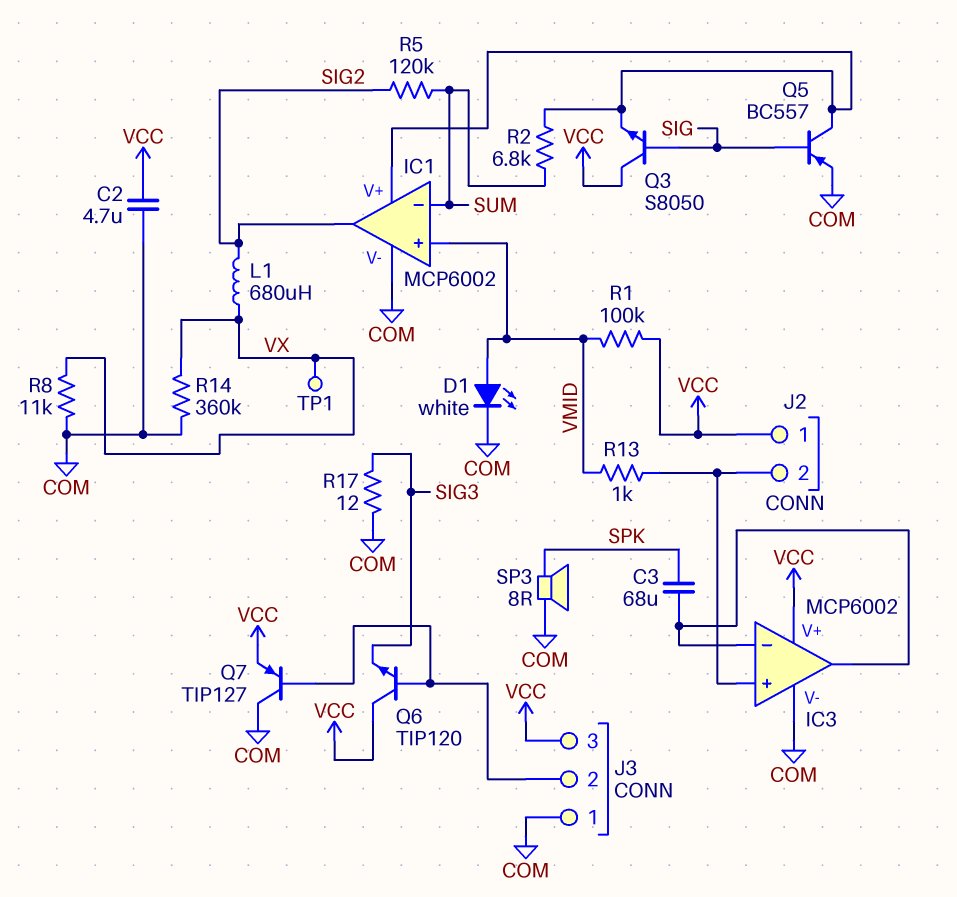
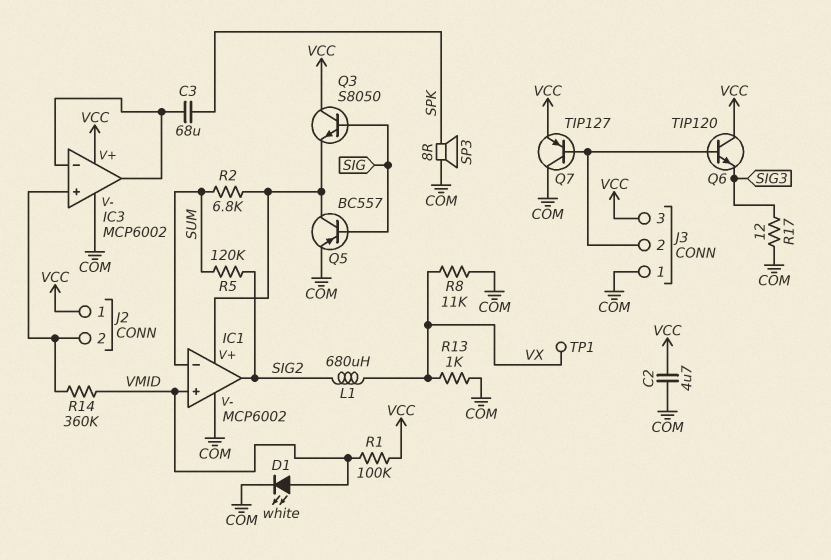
R13: 1k (IC3/in+, VMID) -> 1k (COM, VX)
R14: 360k (COM, VX) -> 360k (IC3/in+, VMID)

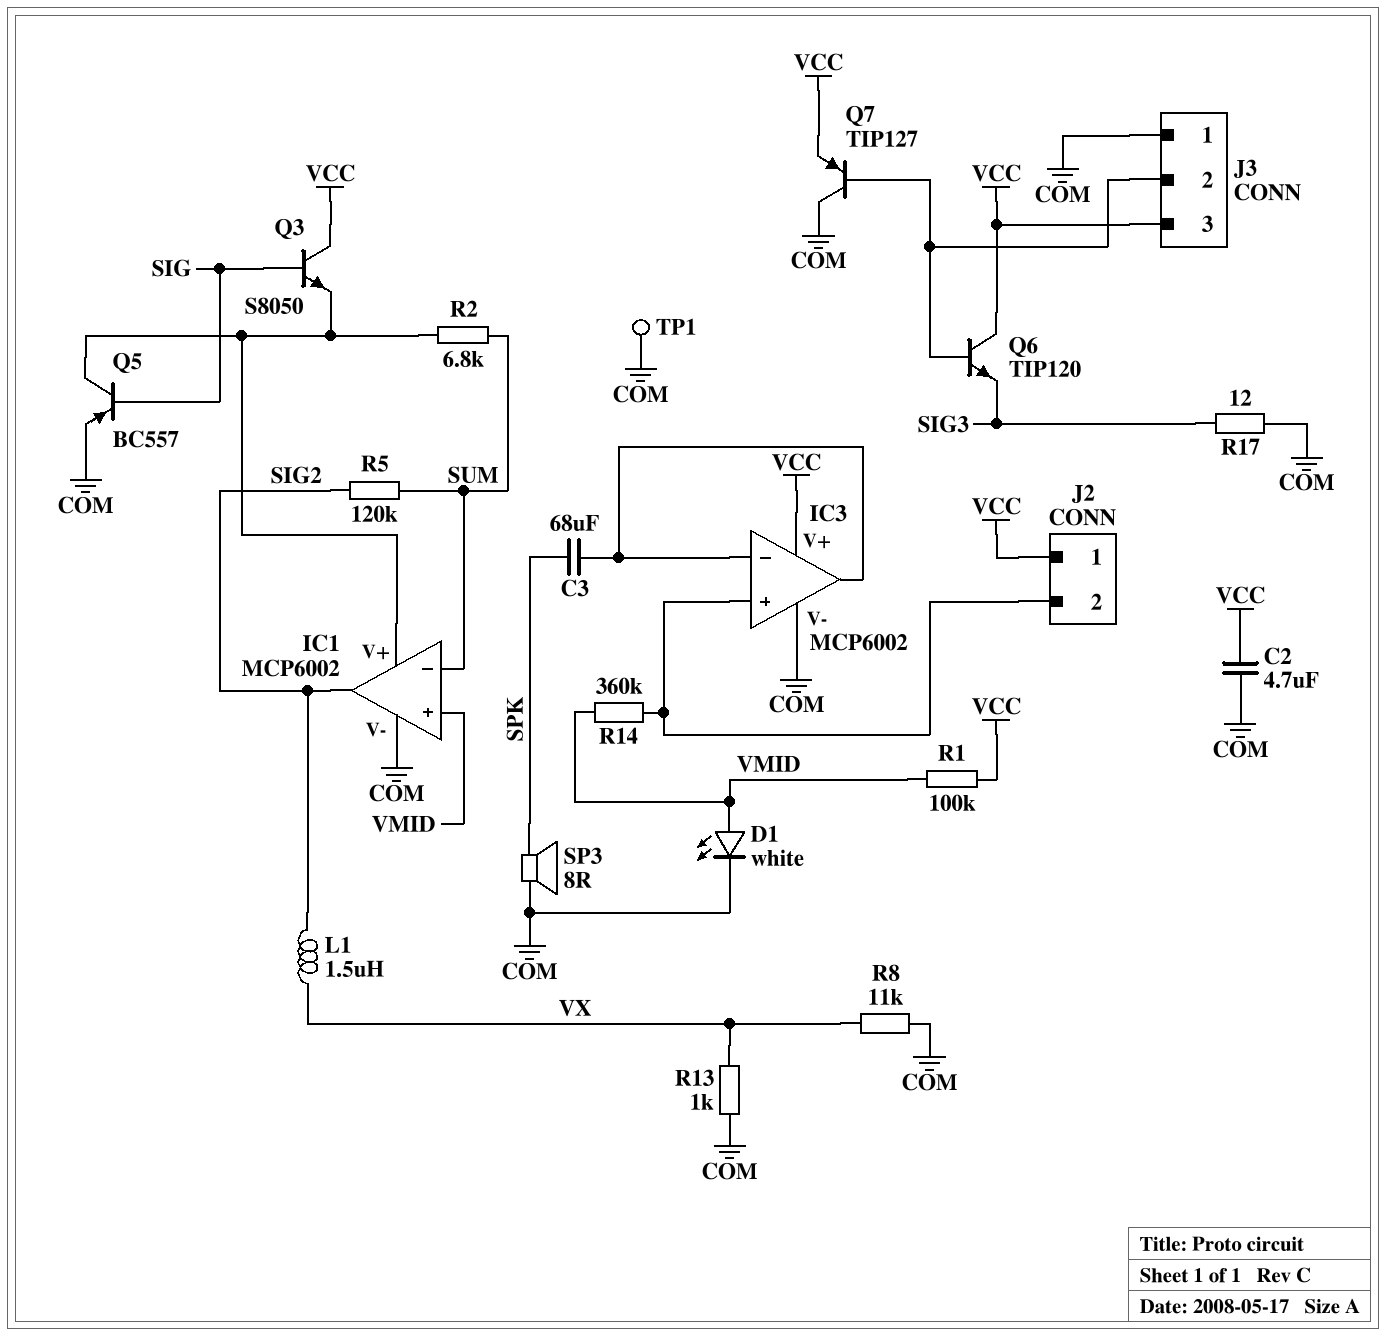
L1: 680uH (SIG2, VX) -> 1.5uH (SIG2, VX)
TP1: test point (VX) -> test point (COM)

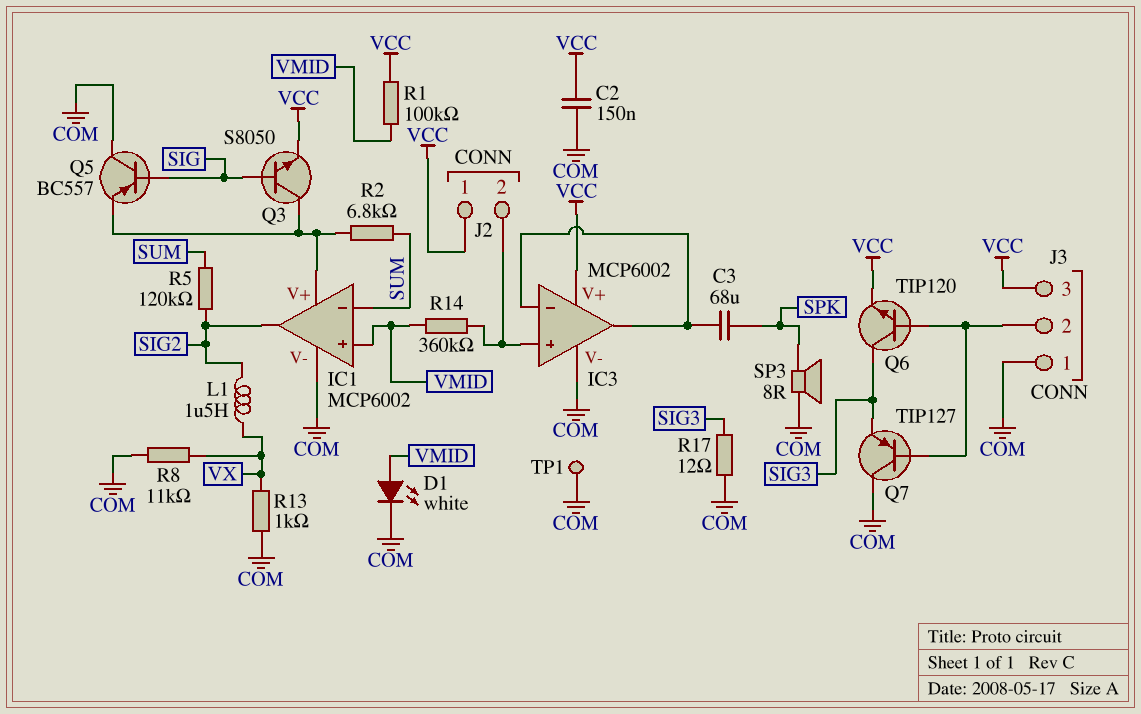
C2: 4.7uF (COM, VCC) -> 150nF (COM, VCC)
Q3: NPN S8050 (B SIG, C VCC, E IC1/V+) -> NPN S8050 (B SIG, C IC1/V+, E VCC)
Q5: PNP BC557 (B SIG, C IC1/V+, E COM) -> PNP BC557 (B SIG, C COM, E IC1/V+)
Q6: NPN TIP120 (B J3/2, C VCC, E SIG3) -> NPN TIP120 (B J3/2, C SIG3, E VCC)
Q7: PNP TIP127 (B J3/2, C COM, E VCC) -> PNP TIP127 (B J3/2, C COM, E SIG3)

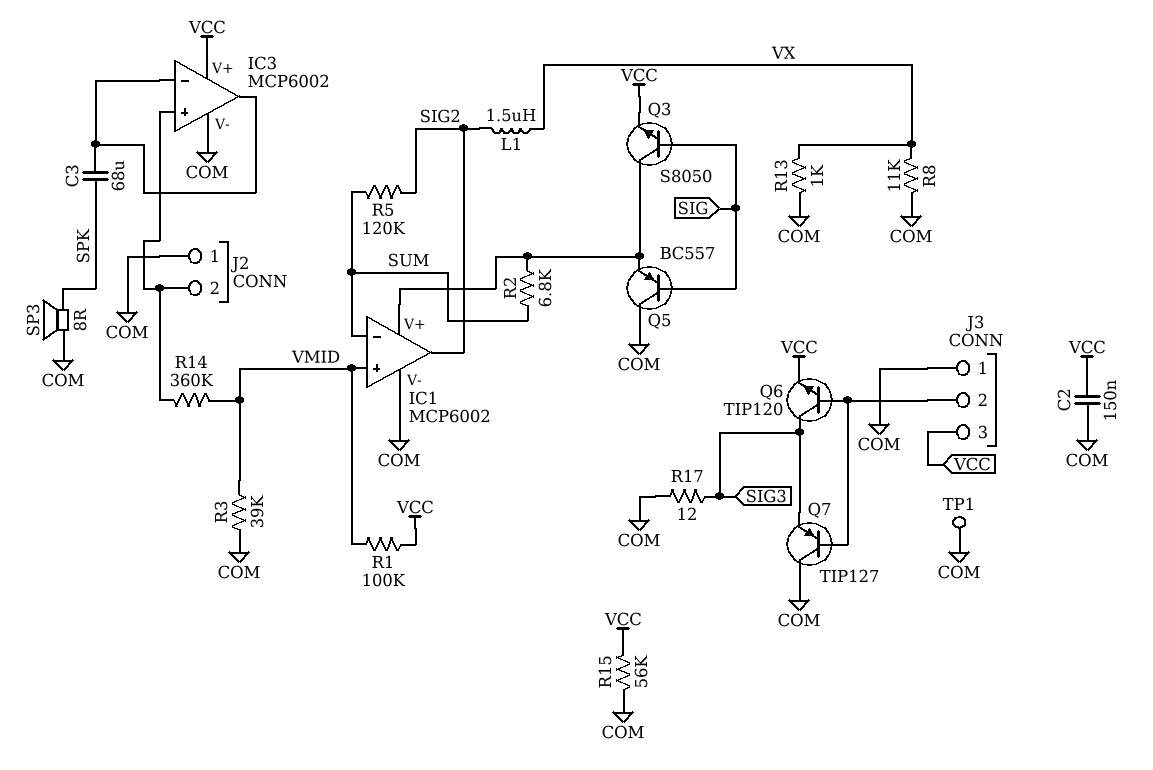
D1: LED white (A VMID, K COM) -> none
J2 pin 1: VCC -> COM
R3: none -> 39k (COM, VMID)
R15: none -> 56k (COM, VCC)

